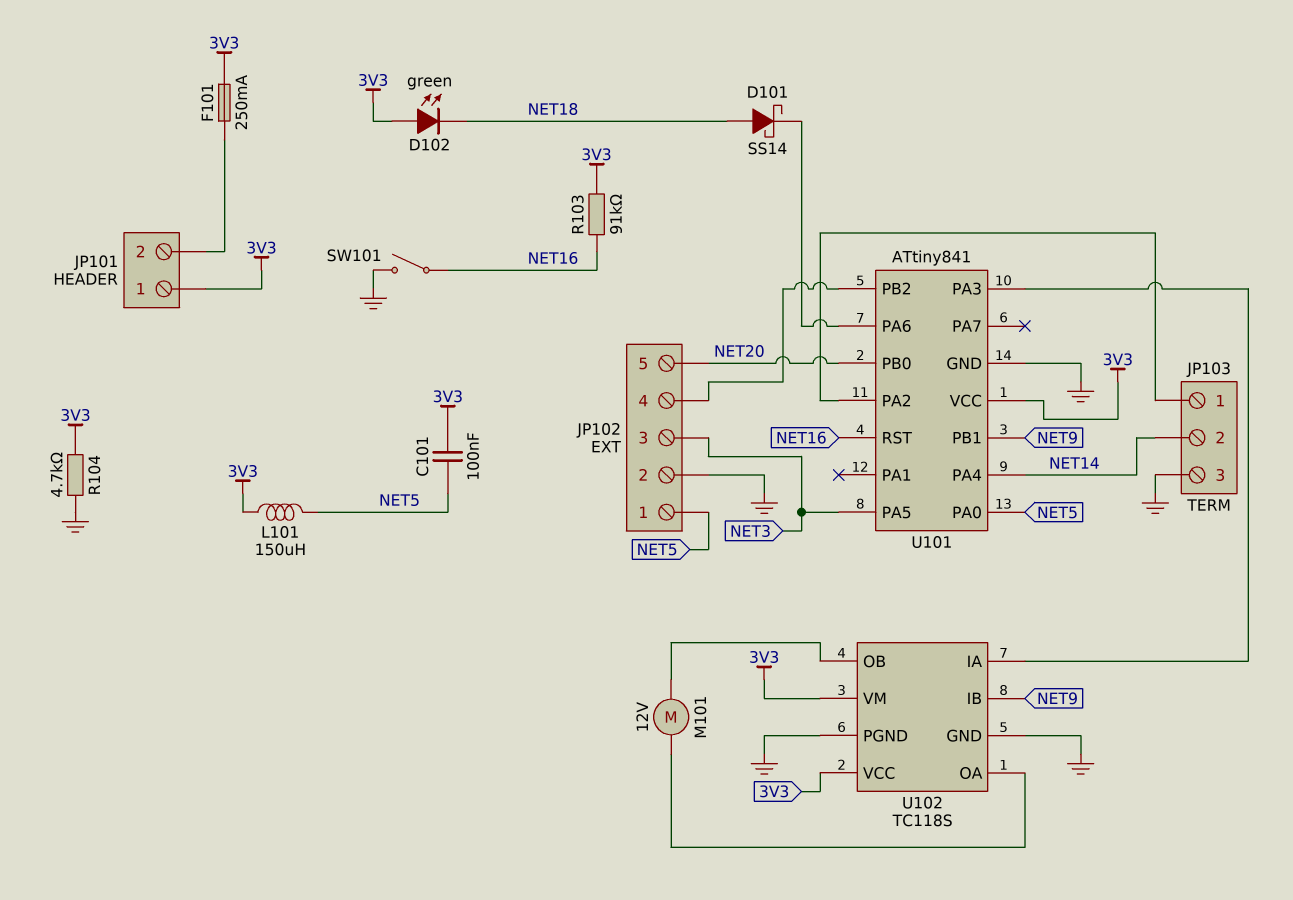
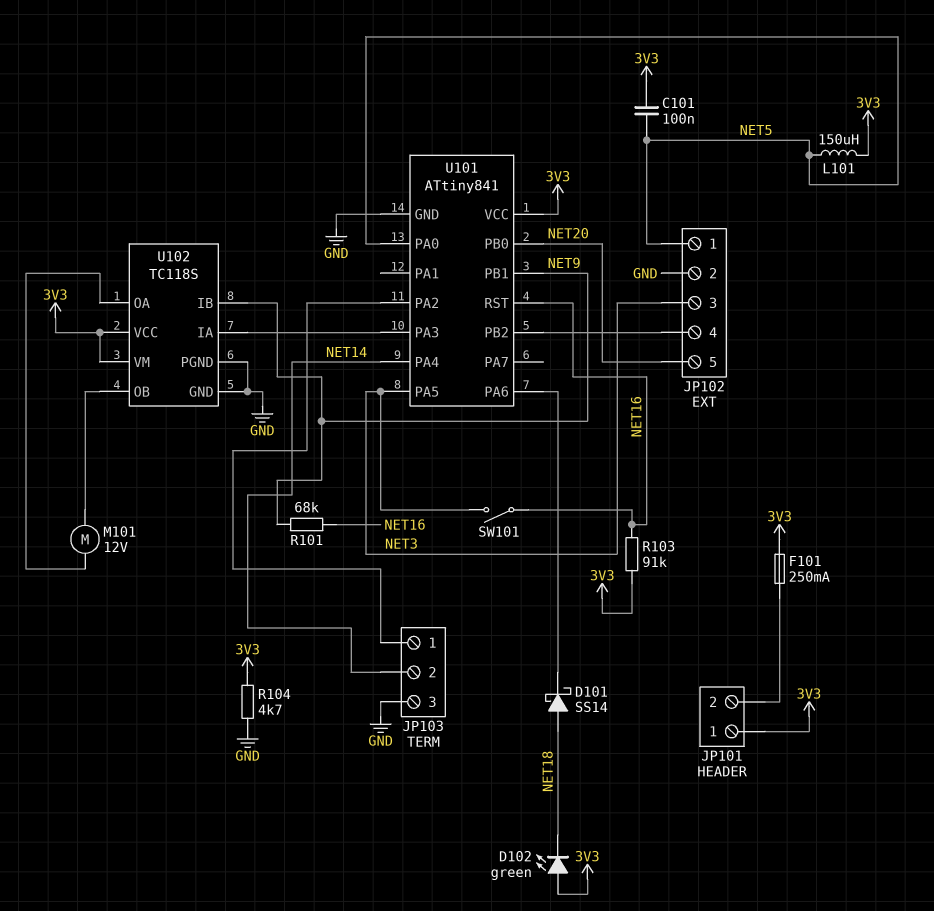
R101: none -> 68k (NET9, NET16)
SW101: switch (GND, NET16) -> switch (NET3, NET16)

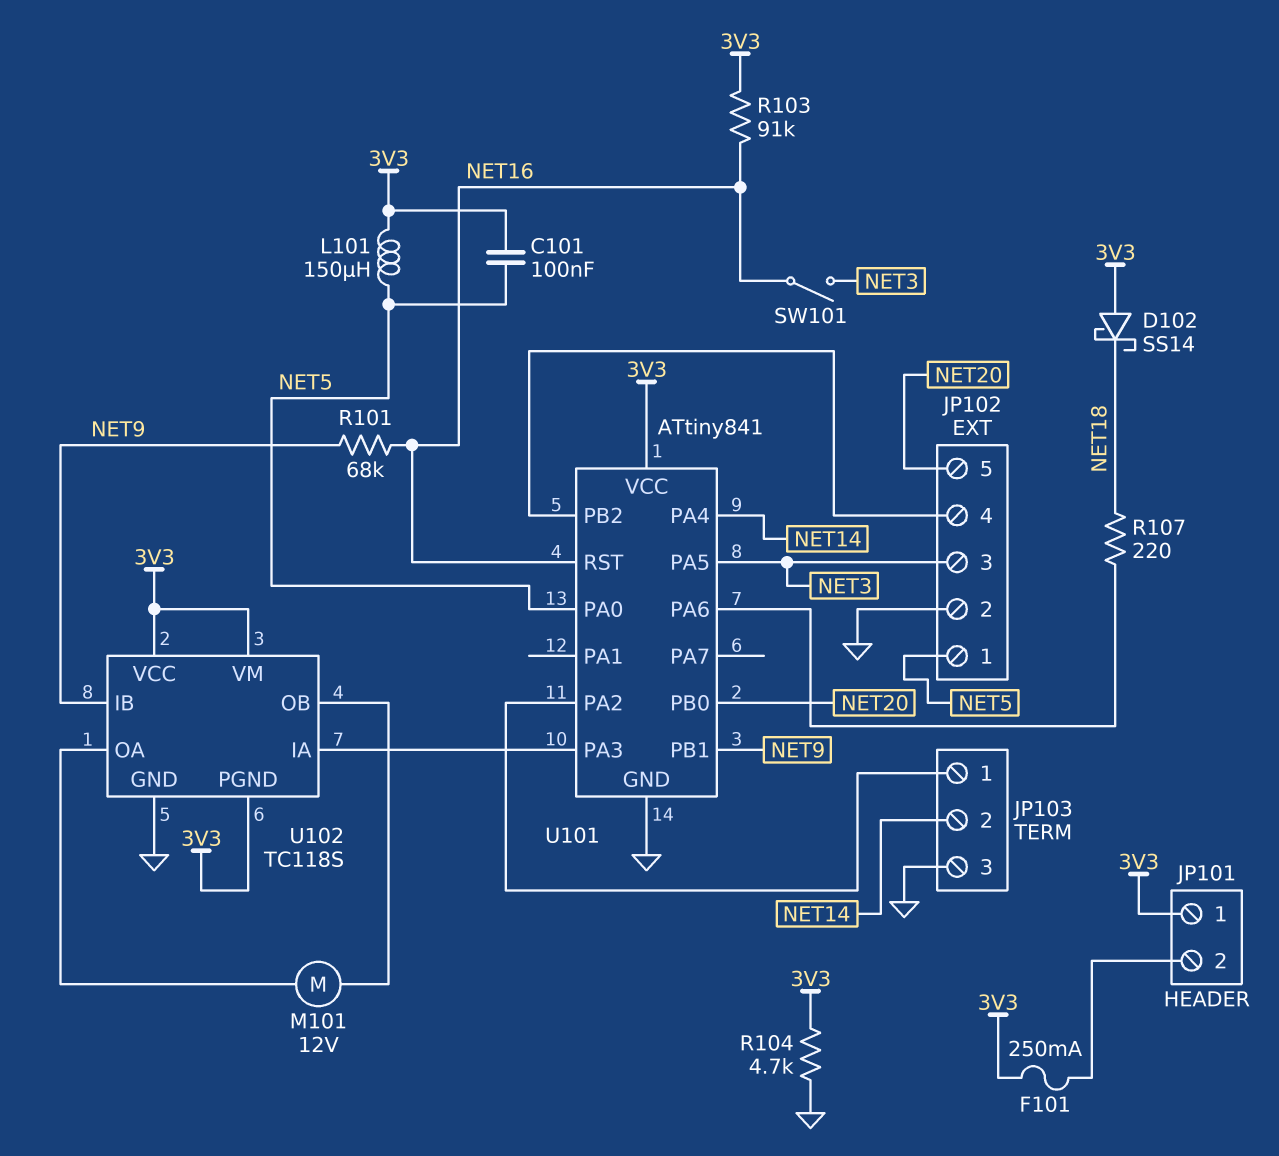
D101: schottky SS14 (A NET18, K U101/PA6) -> none
D102: LED green (A 3V3, K NET18) -> schottky SS14 (A 3V3, K NET18)
R107: none -> 220 (NET18, U101/PA6)
U102 pin PGND: GND -> 3V3

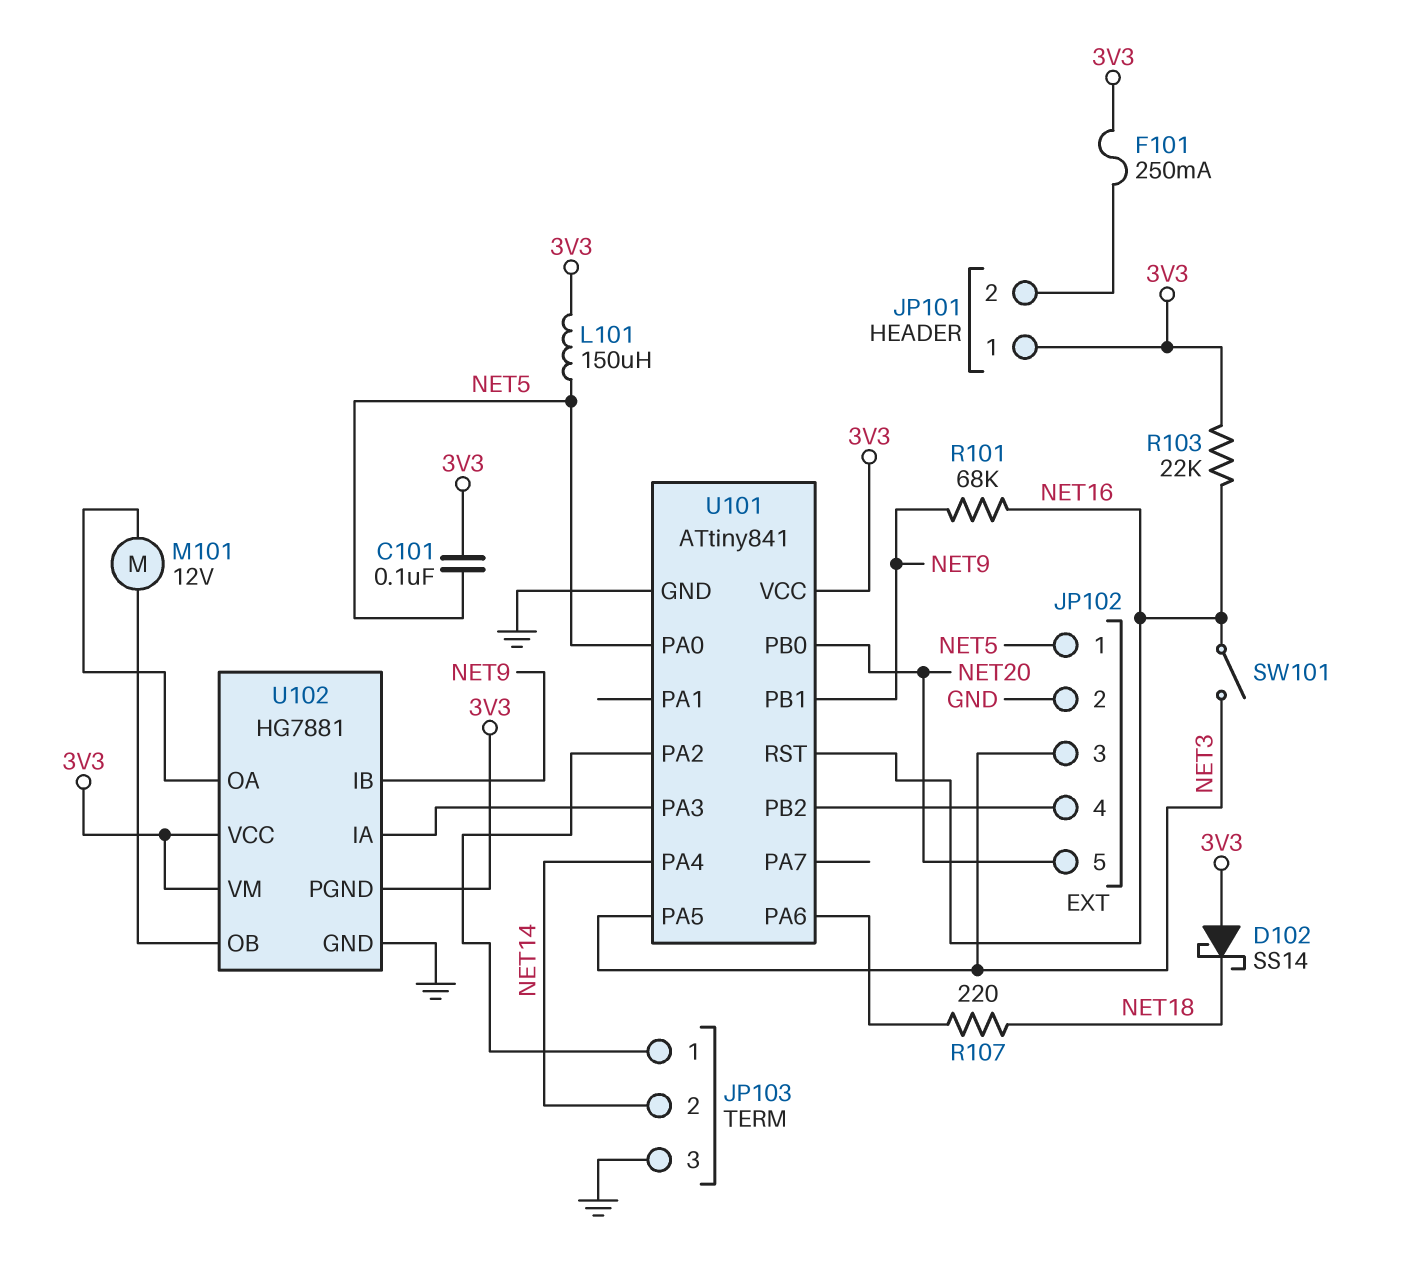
R103: 91k (3V3, NET16) -> 22k (3V3, NET16)
R104: 4.7k (3V3, GND) -> none
U102: TC118S -> HG7881

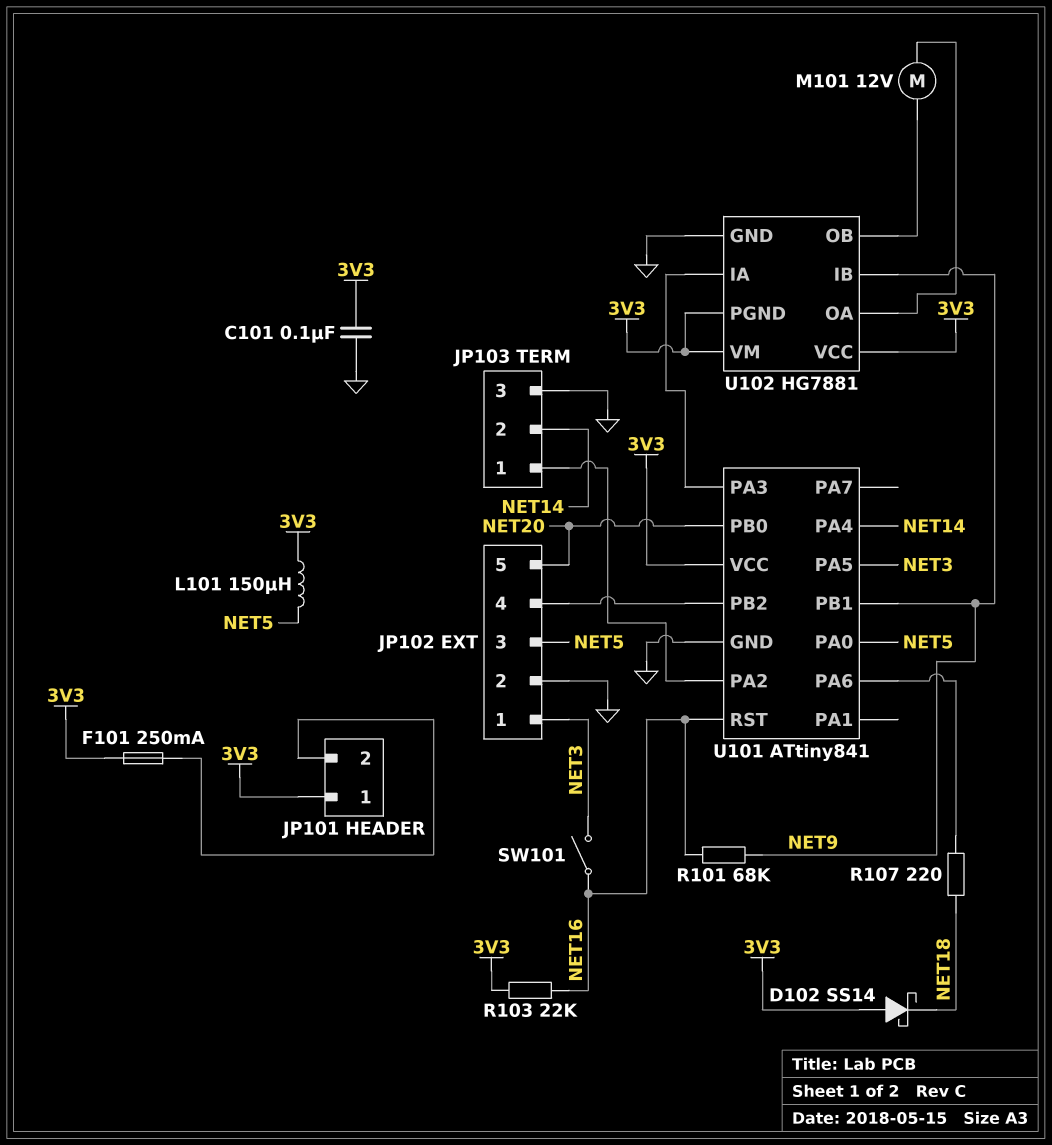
C101: 100nF (3V3, NET5) -> 100nF (3V3, GND)
JP102 pin 1: NET5 -> NET3
JP102 pin 3: NET3 -> NET5

